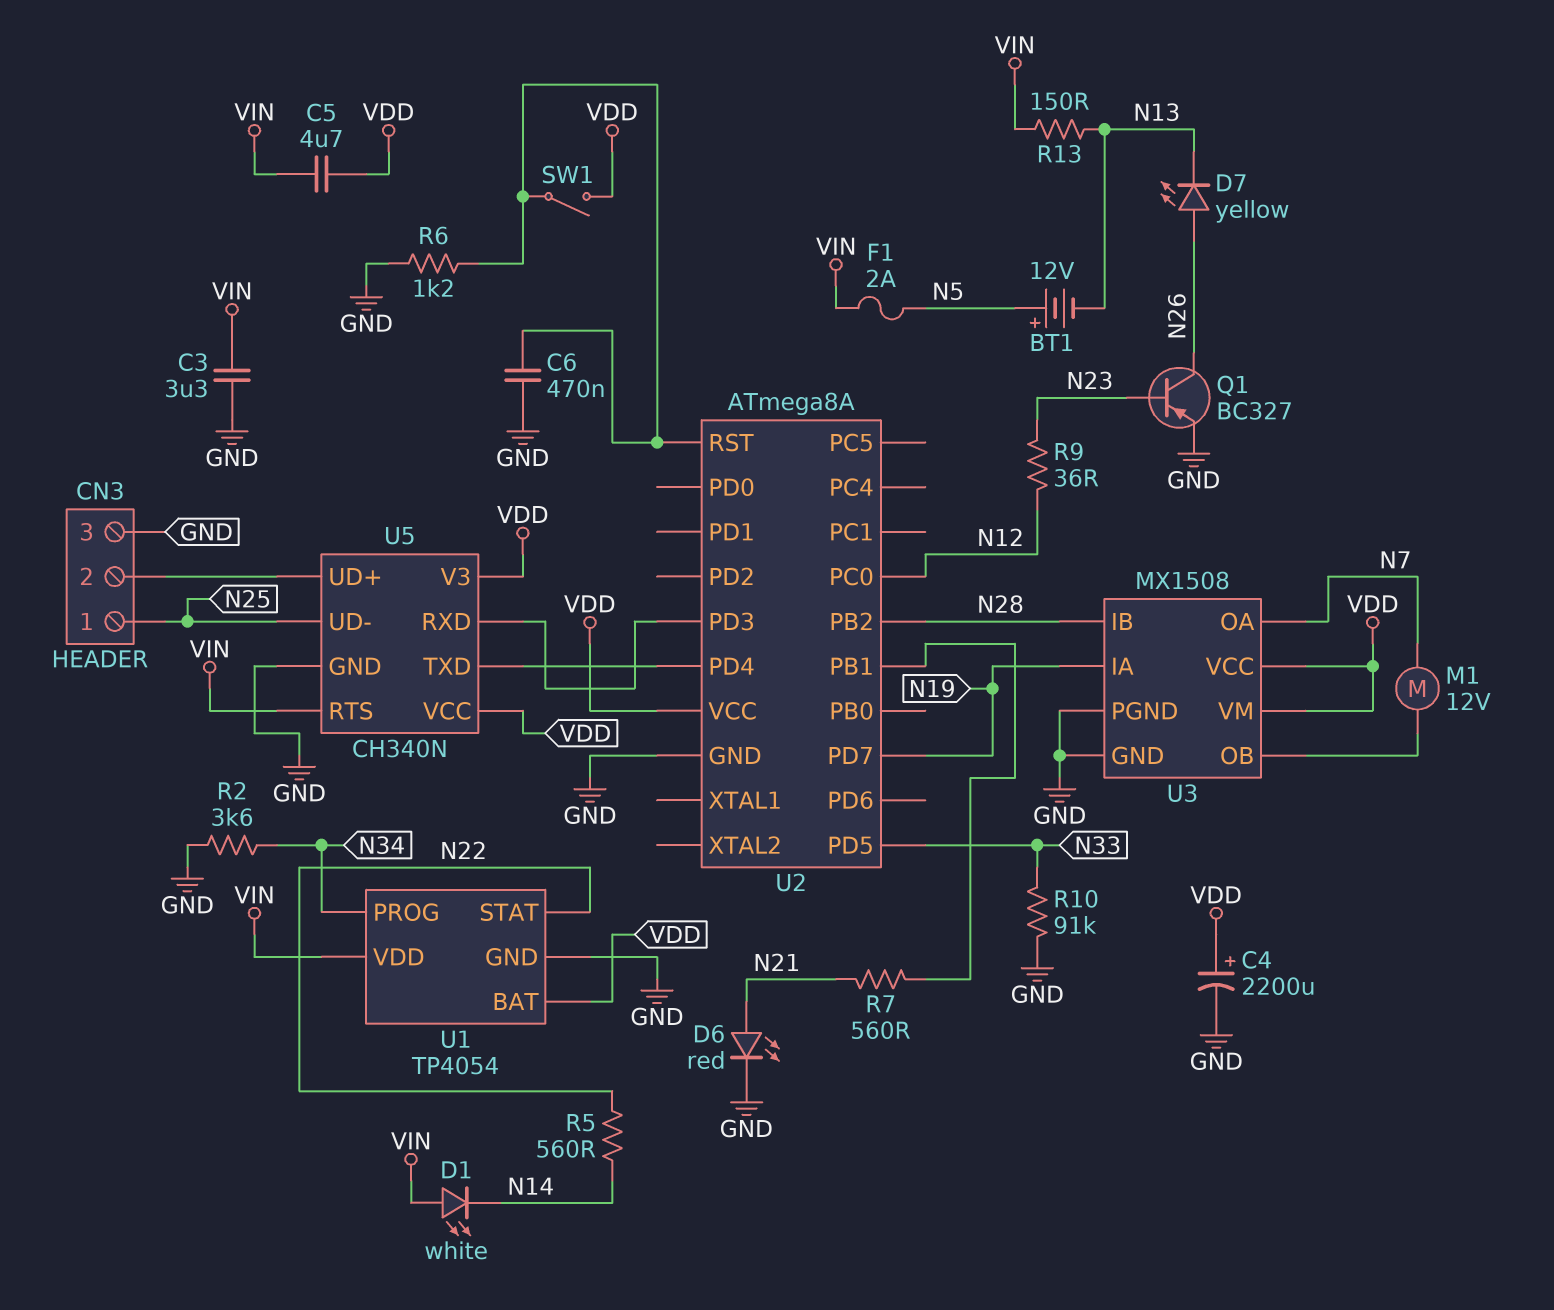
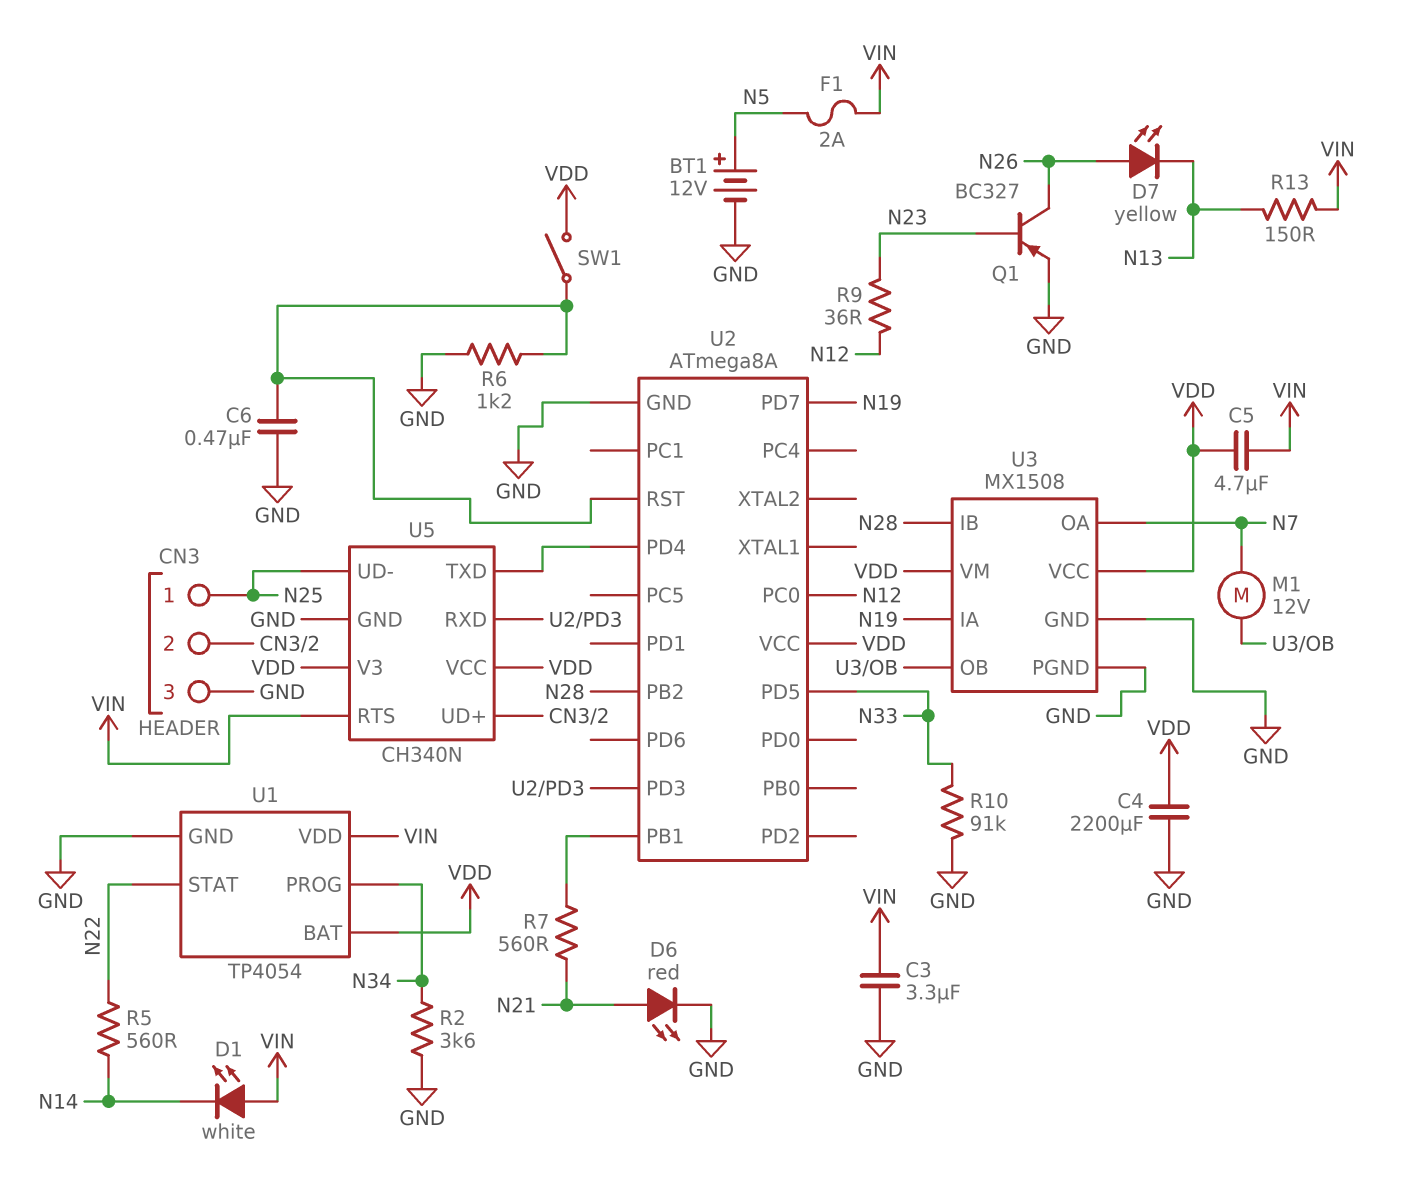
BT1: 12V (plus N5, minus N13) -> 12V (plus N5, minus GND)
C4: 2200uF (plus VDD, minus GND) -> 2200uF (GND, VDD)

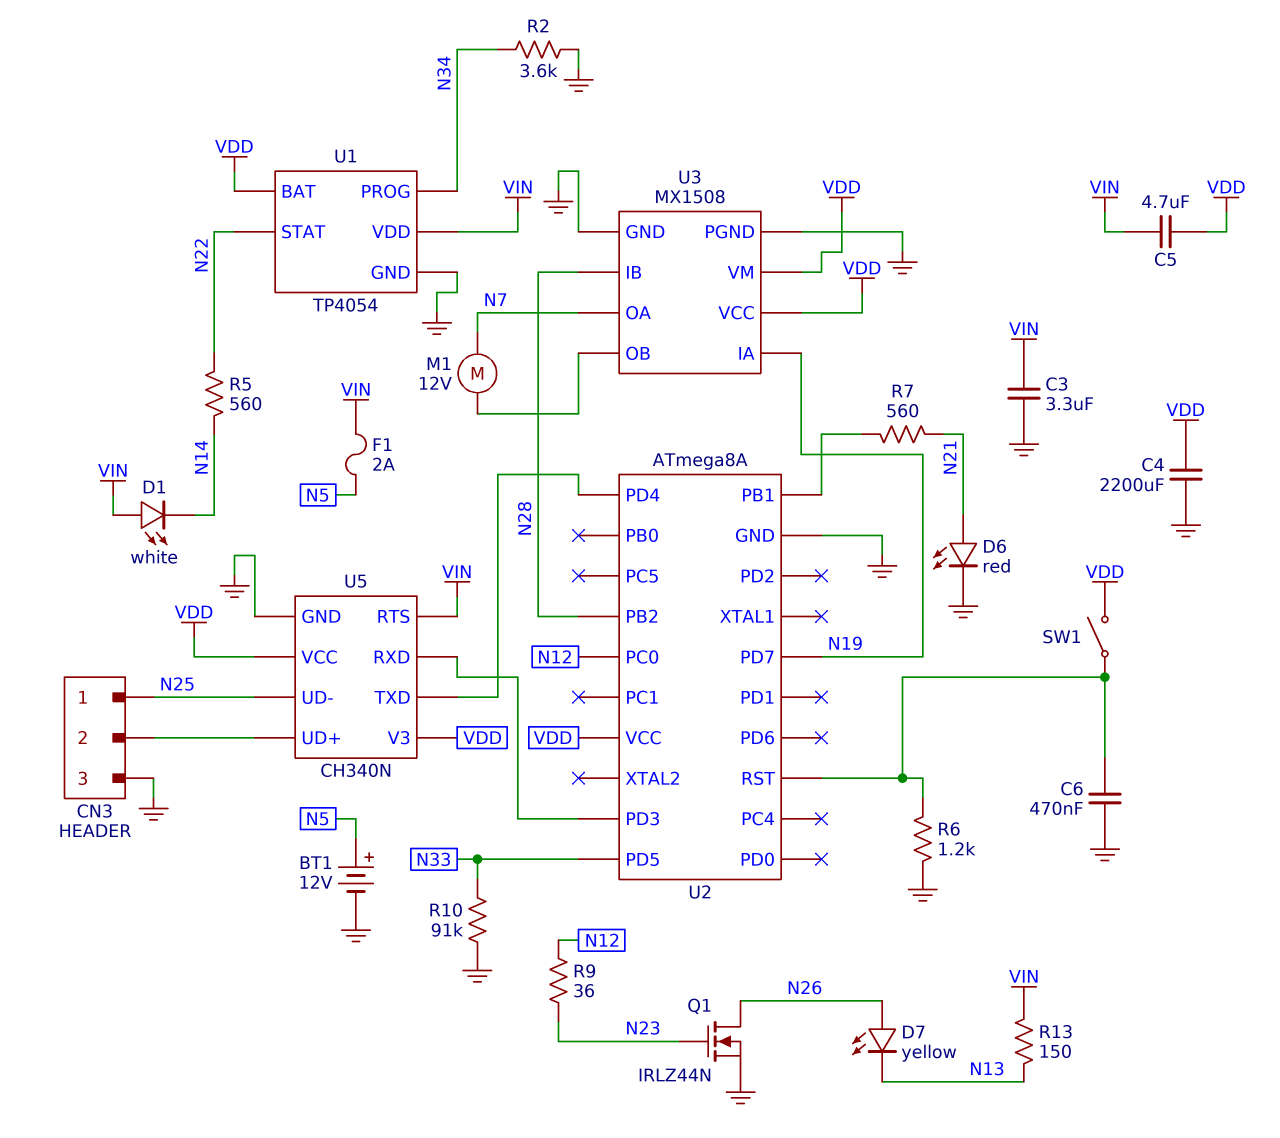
Q1: PNP BC327 (B N23, C N26, E GND) -> NMOS IRLZ44N (G N23, D N26, S GND)

